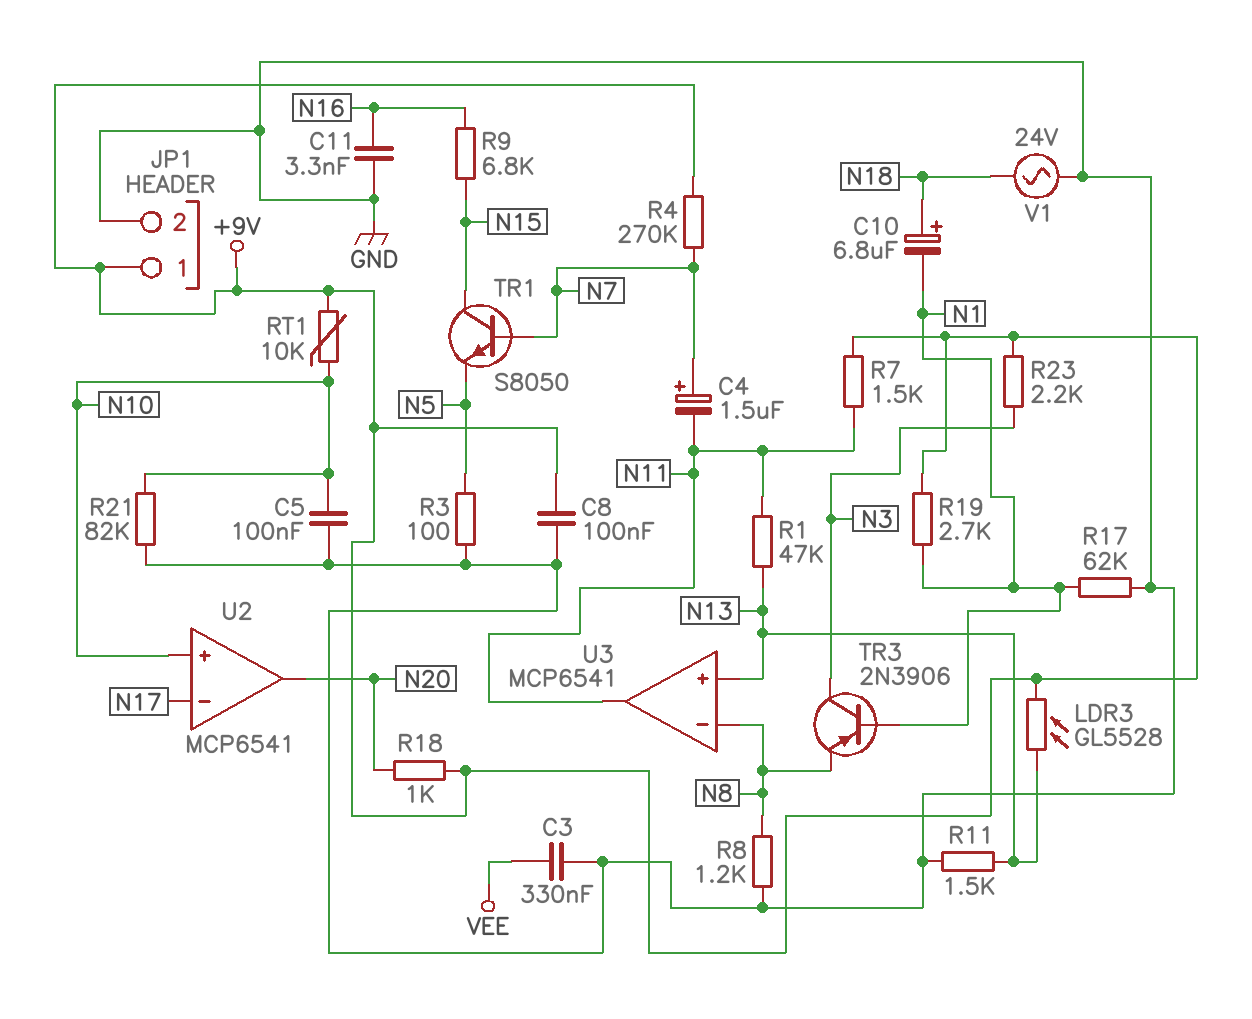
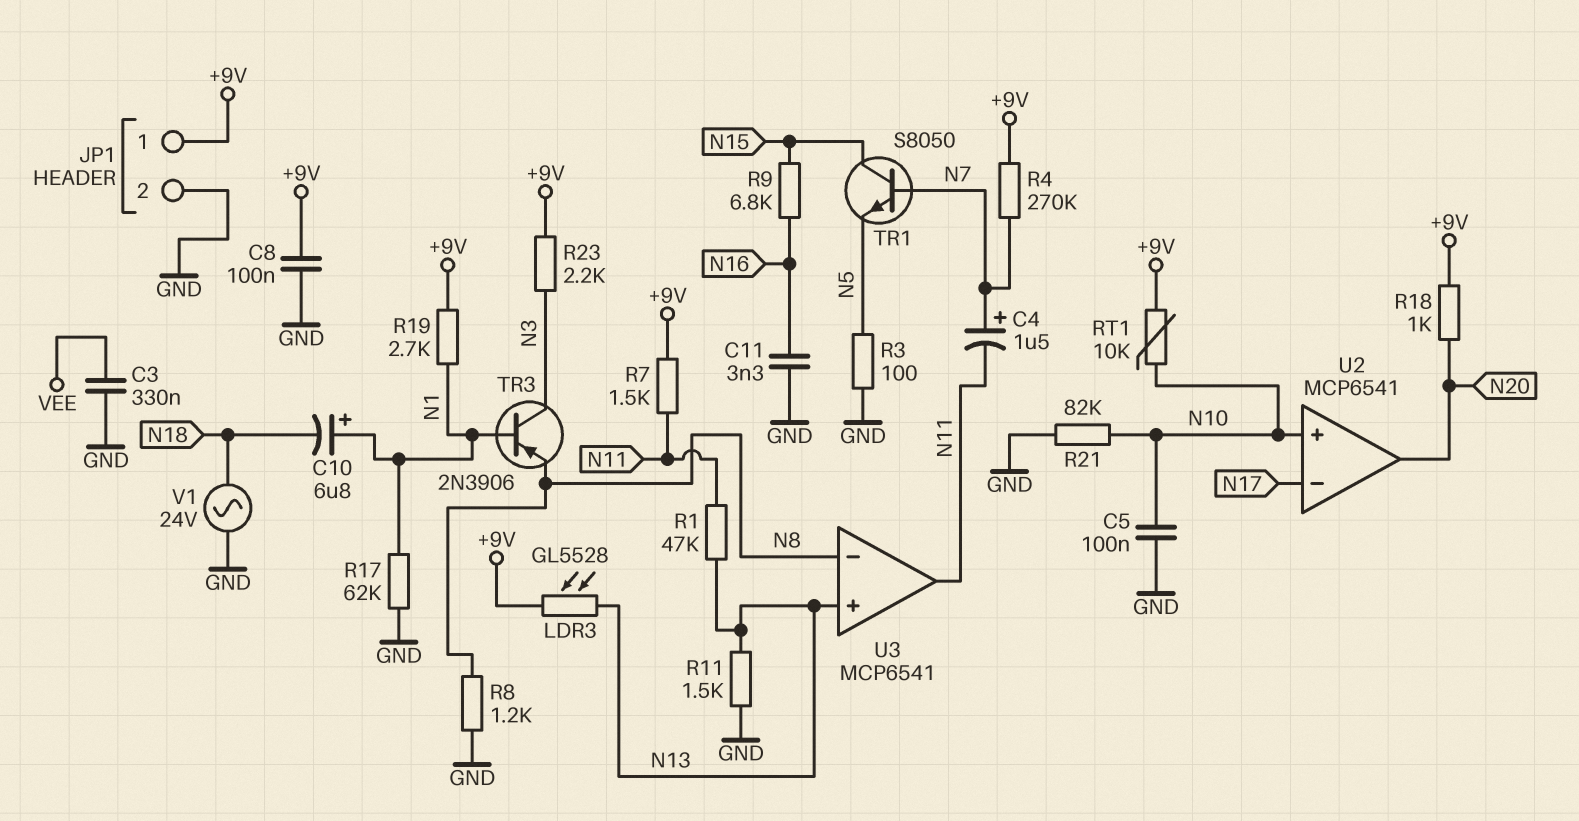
C10: 6.8uF (plus N18, minus N1) -> 6.8uF (plus N1, minus N18)

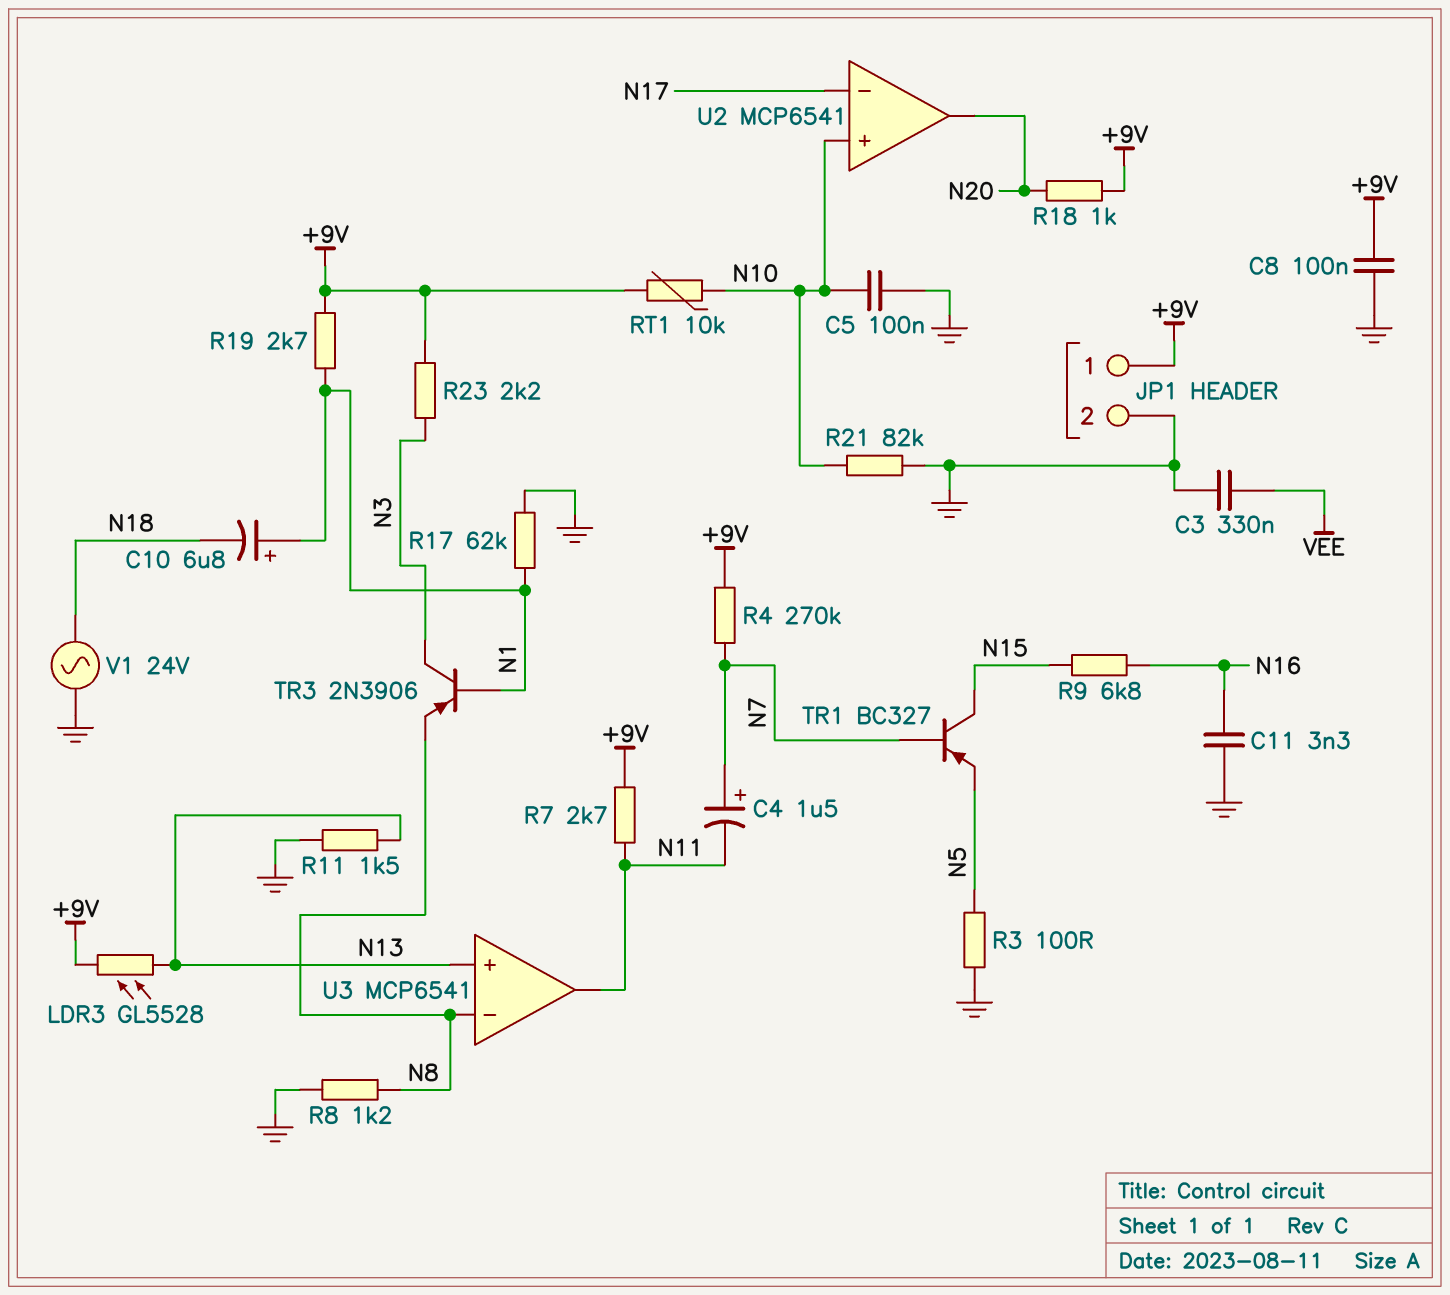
R1: 47k (N11, N13) -> none
R7: 1.5k (+9V, N11) -> 2.7k (+9V, N11)
TR1: NPN S8050 (B N7, C N15, E N5) -> PNP BC327 (B N7, C N15, E N5)

